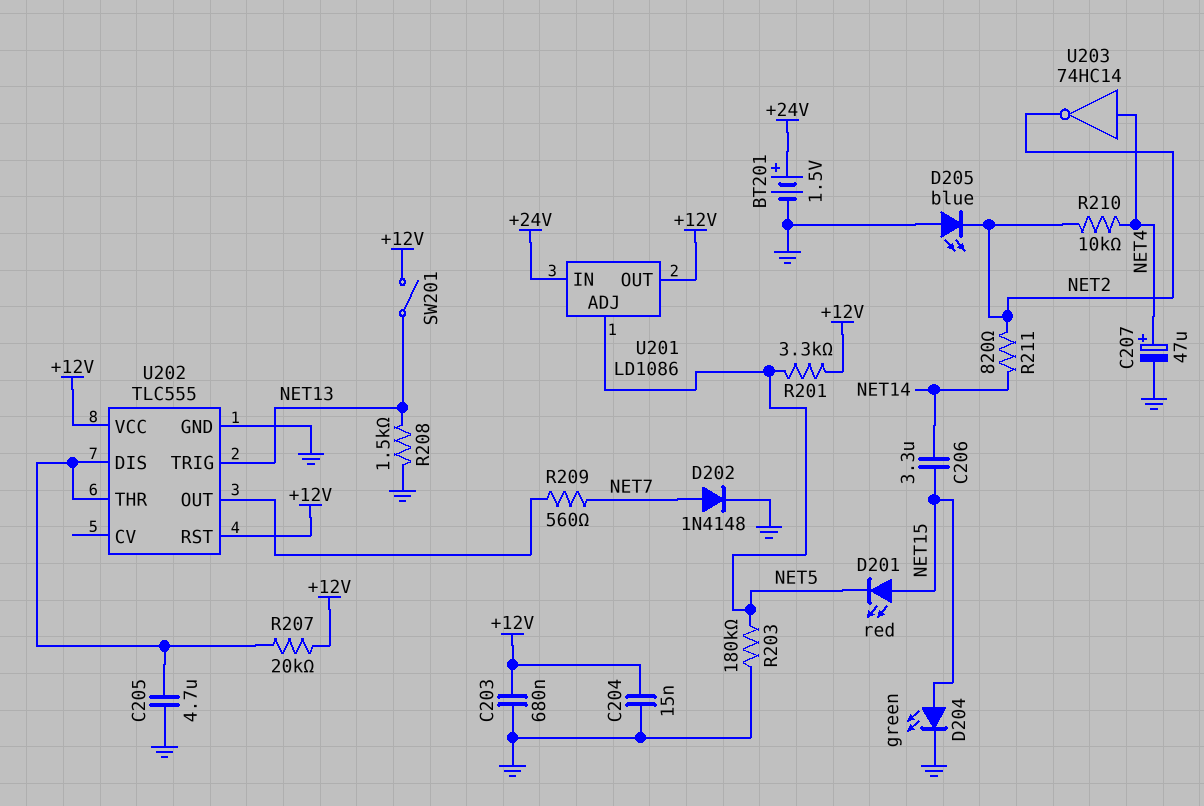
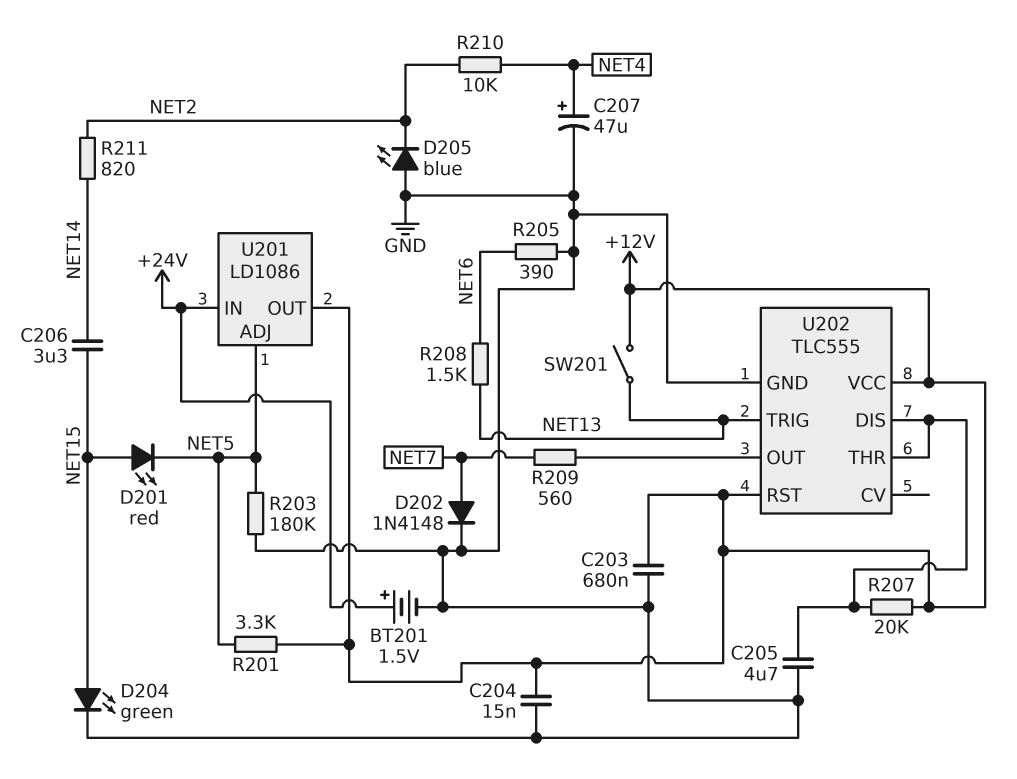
R205: none -> 390 (GND, NET6)
R208: 1.5k (GND, NET13) -> 1.5k (NET6, NET13)
U203: NOT 74HC14 (in NET4, out NET2) -> none

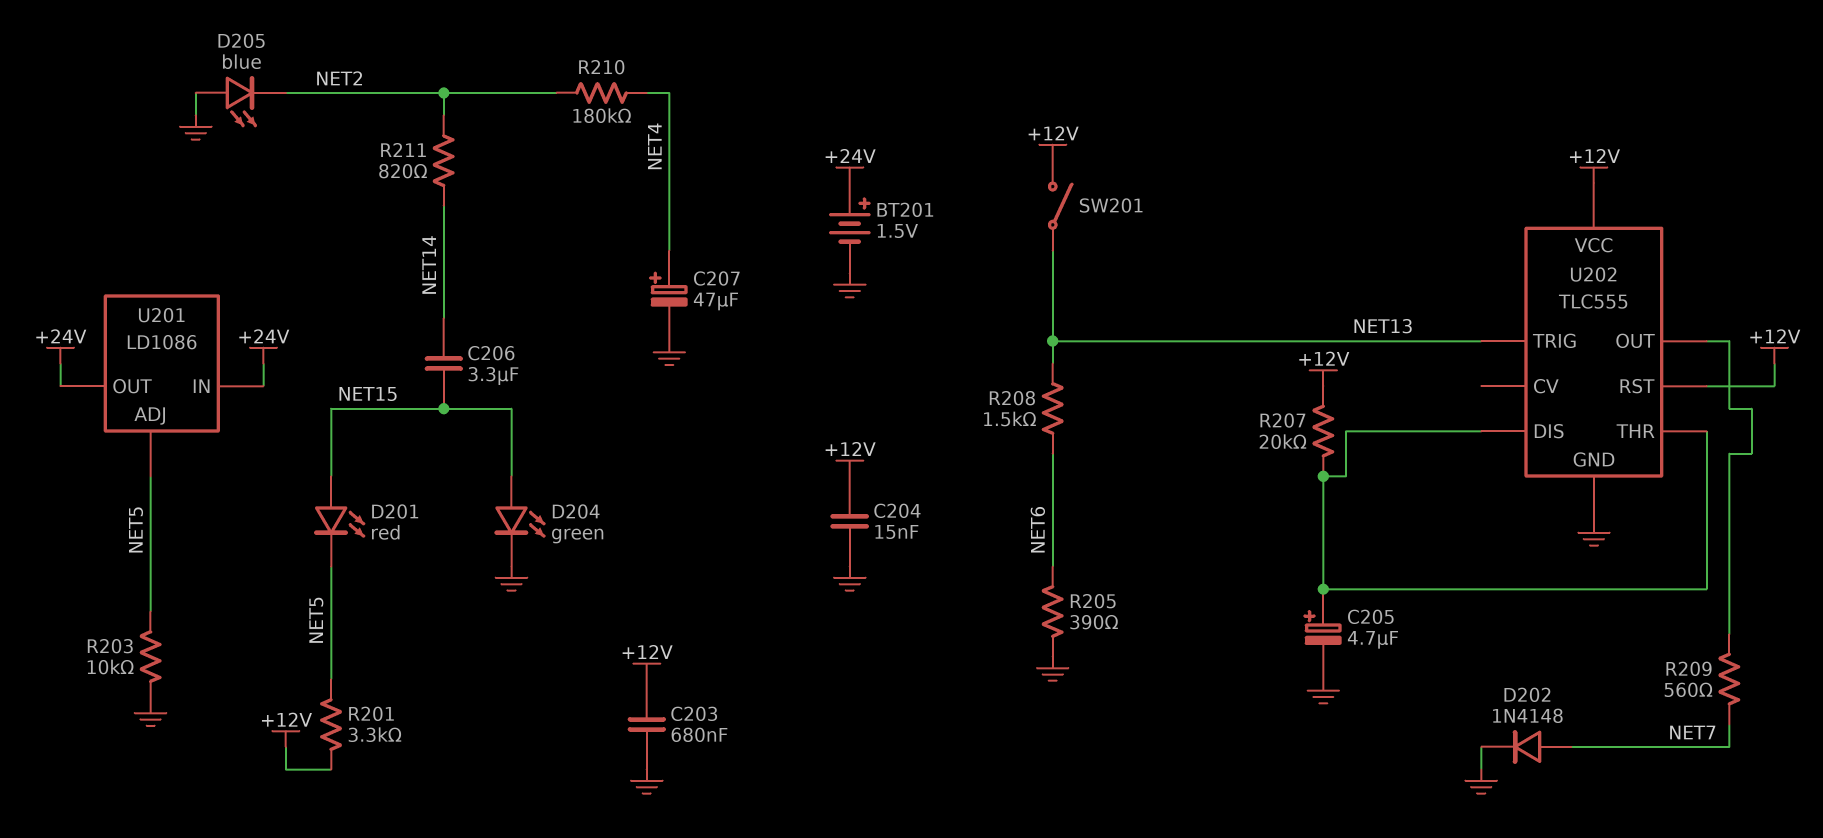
C205: 4.7uF (GND, U202/DIS) -> 4.7uF (plus U202/DIS, minus GND)
R203: 180k (GND, NET5) -> 10k (GND, NET5)
R210: 10k (NET2, NET4) -> 180k (NET2, NET4)
U201 pin OUT: +12V -> +24V

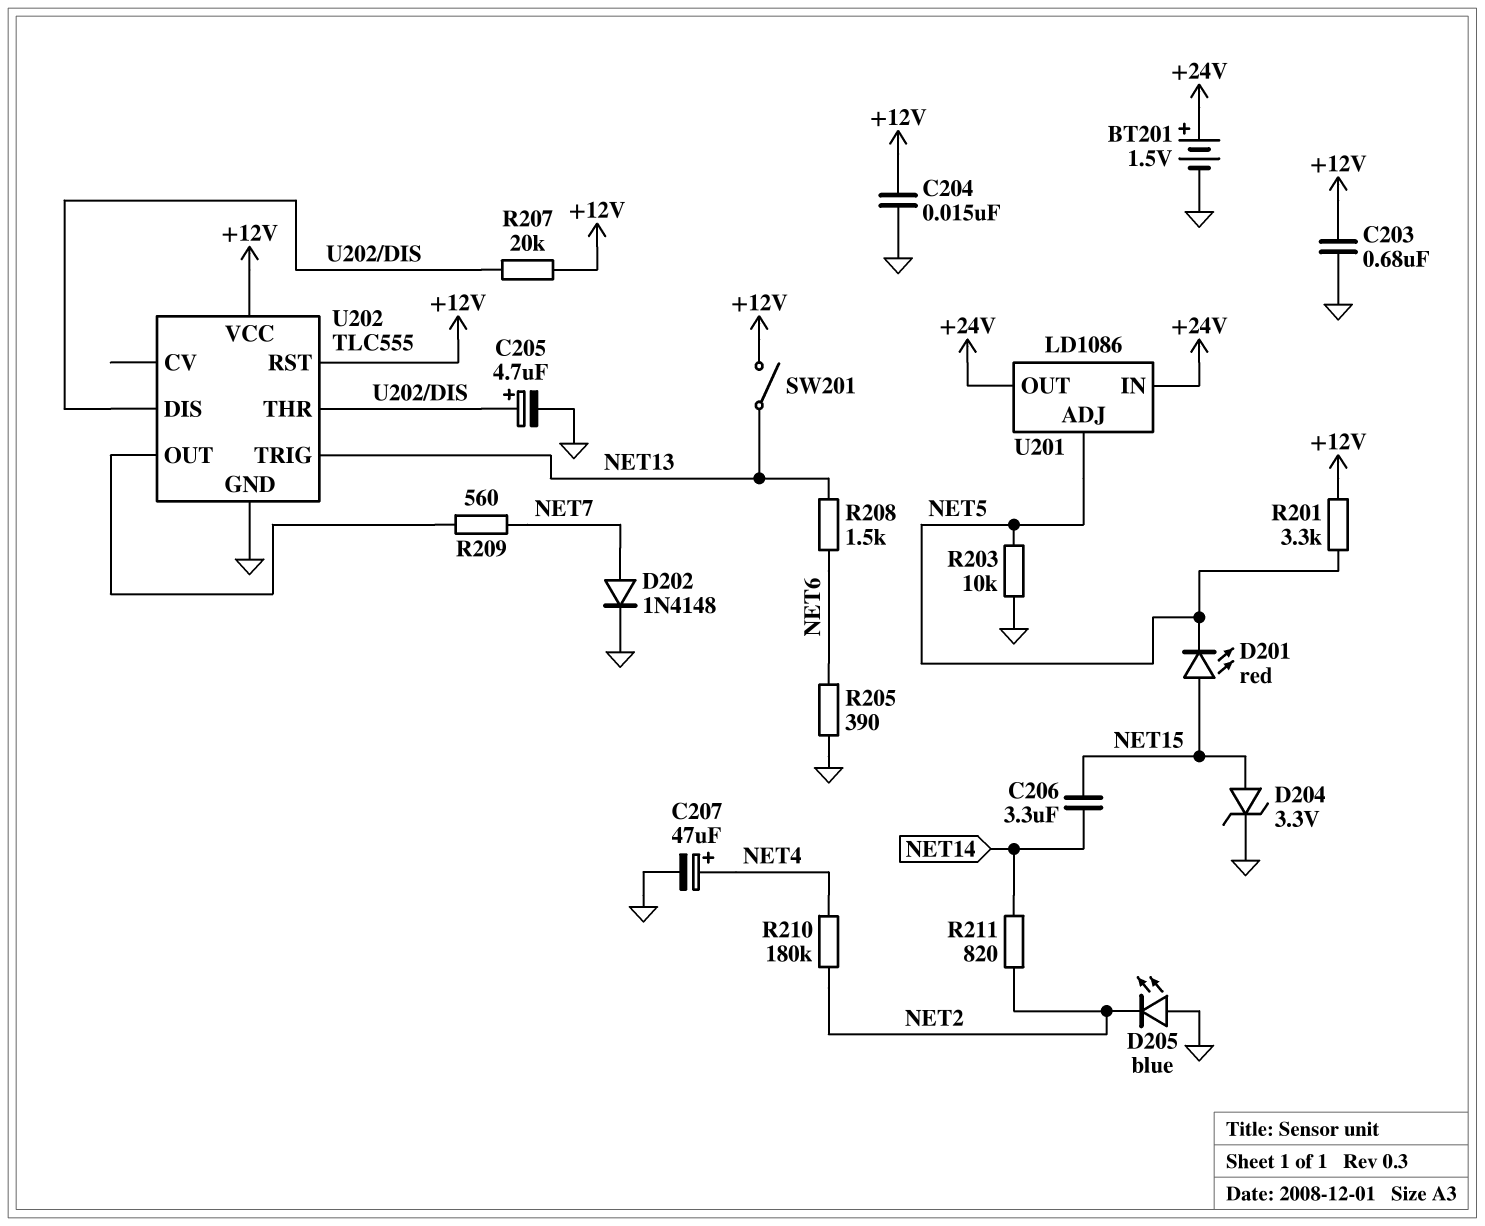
D204: LED green (A NET15, K GND) -> zener 3.3V (A NET15, K GND)

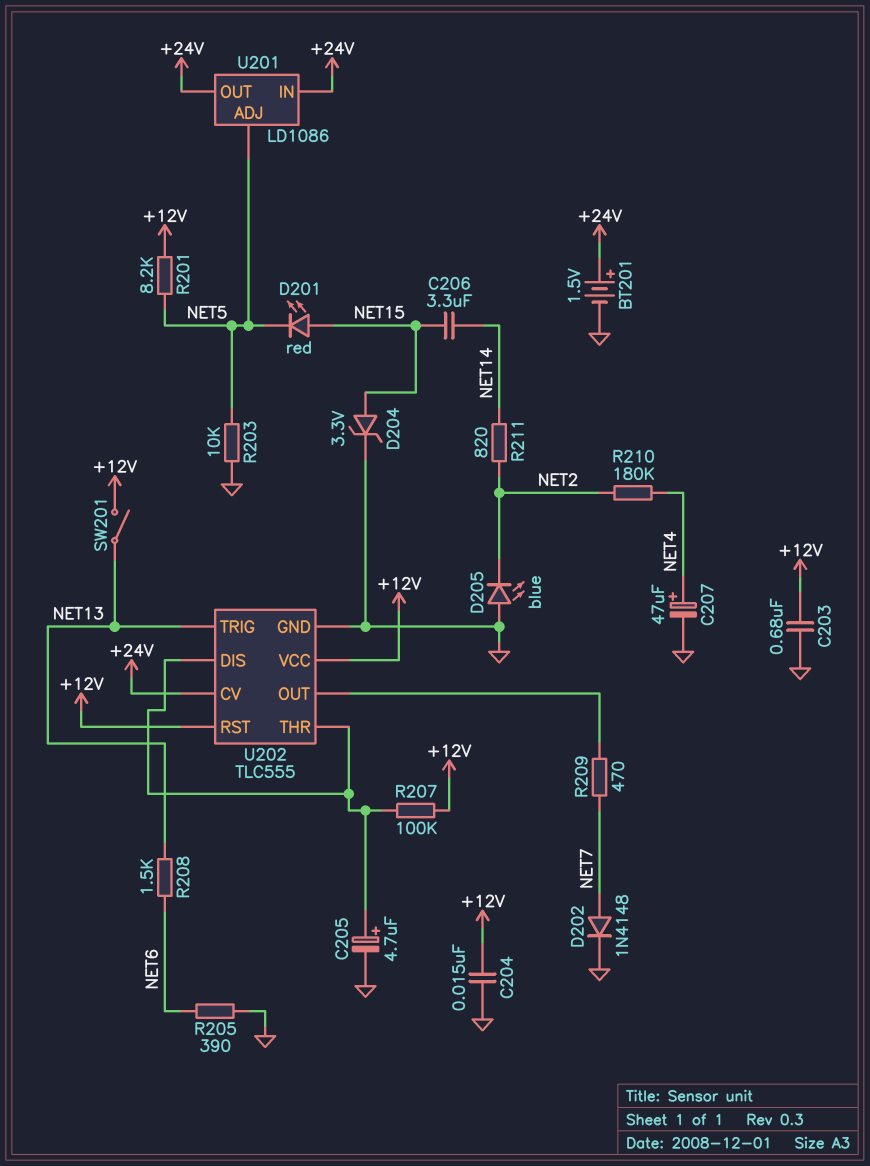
R201: 3.3k (+12V, NET5) -> 8.2k (+12V, NET5)
R207: 20k (+12V, U202/DIS) -> 100k (+12V, U202/DIS)
R209: 560 (NET7, U202/OUT) -> 470 (NET7, U202/OUT)
U202 pin CV: none -> +24V

